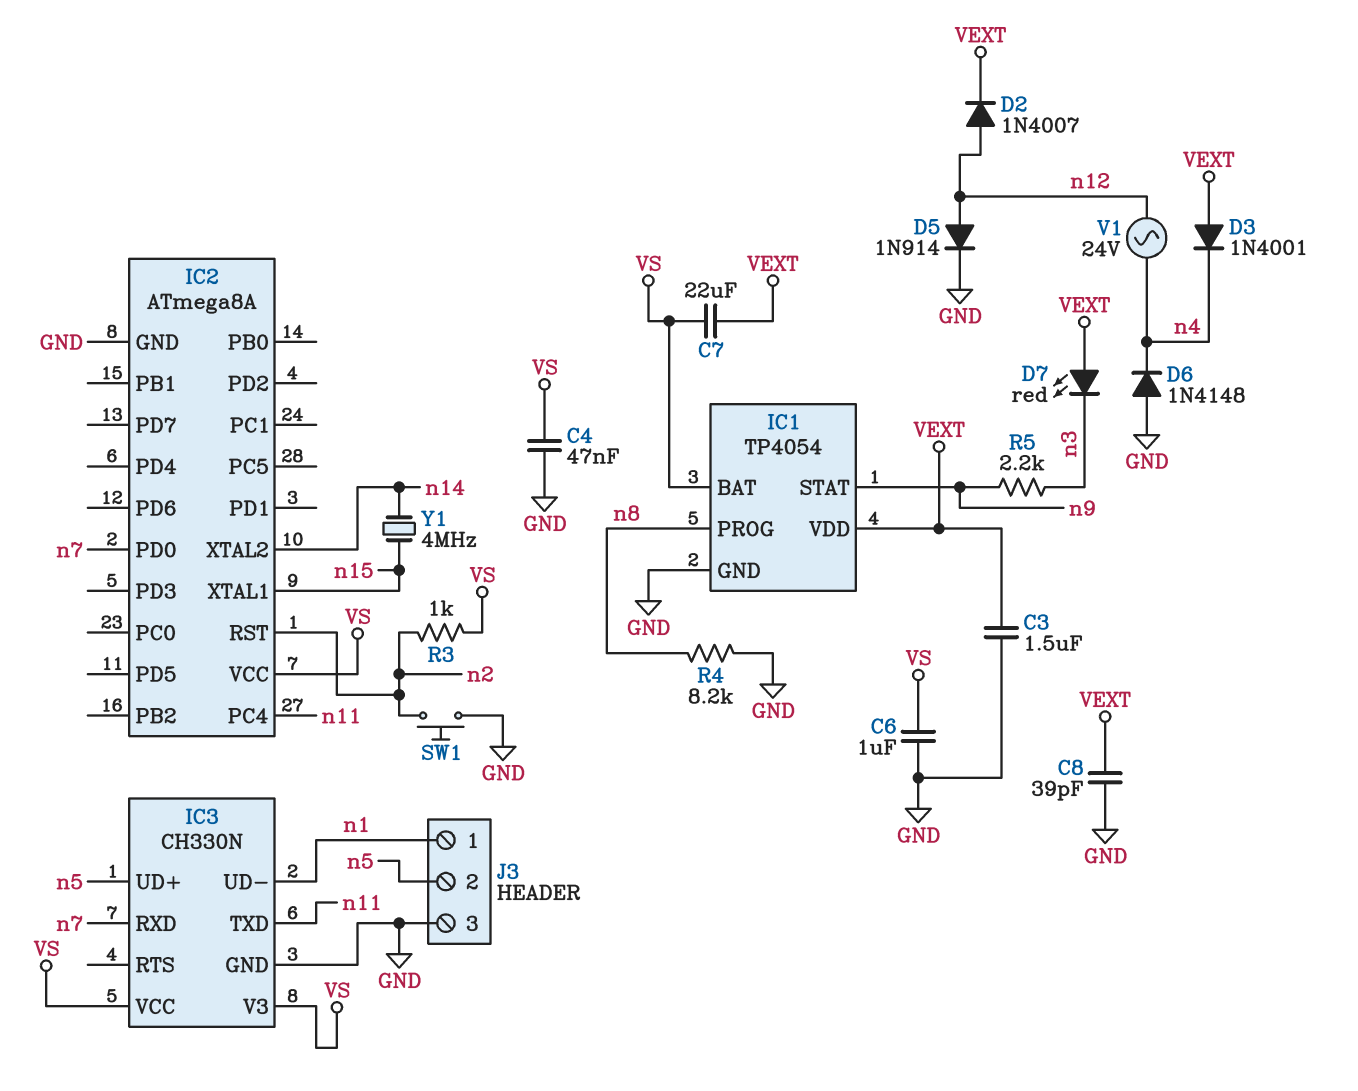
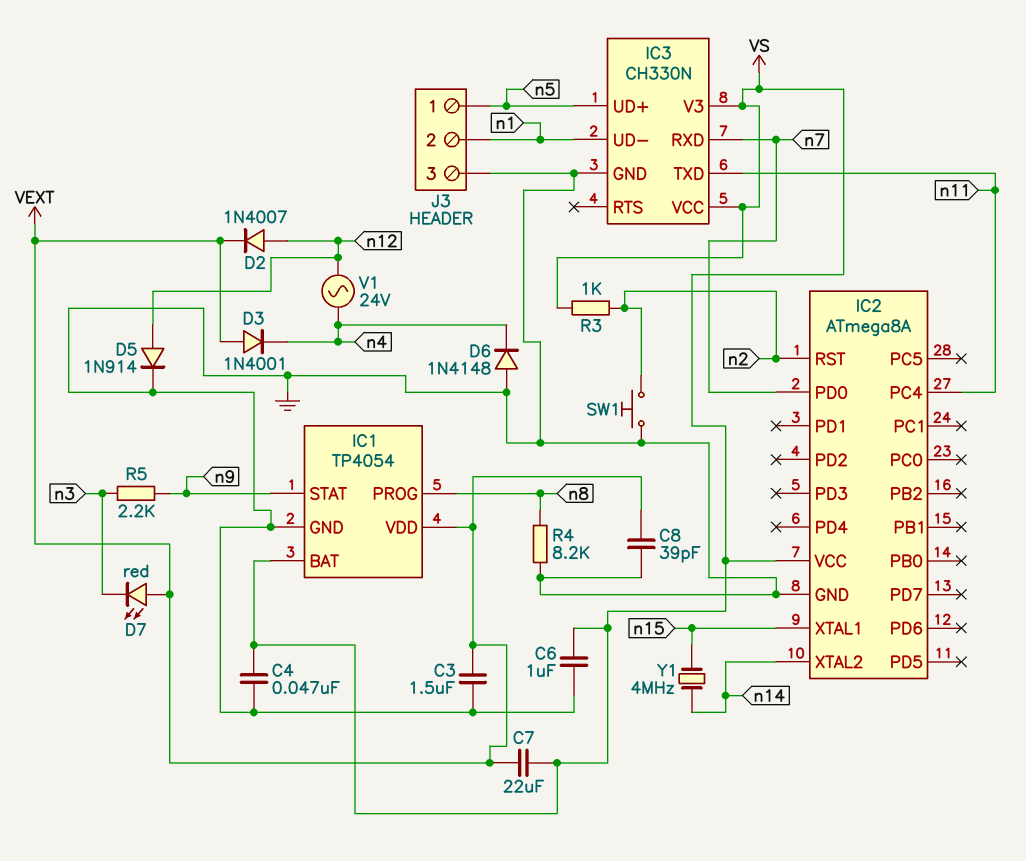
J3 pin 1: n1 -> n5
J3 pin 2: n5 -> n1

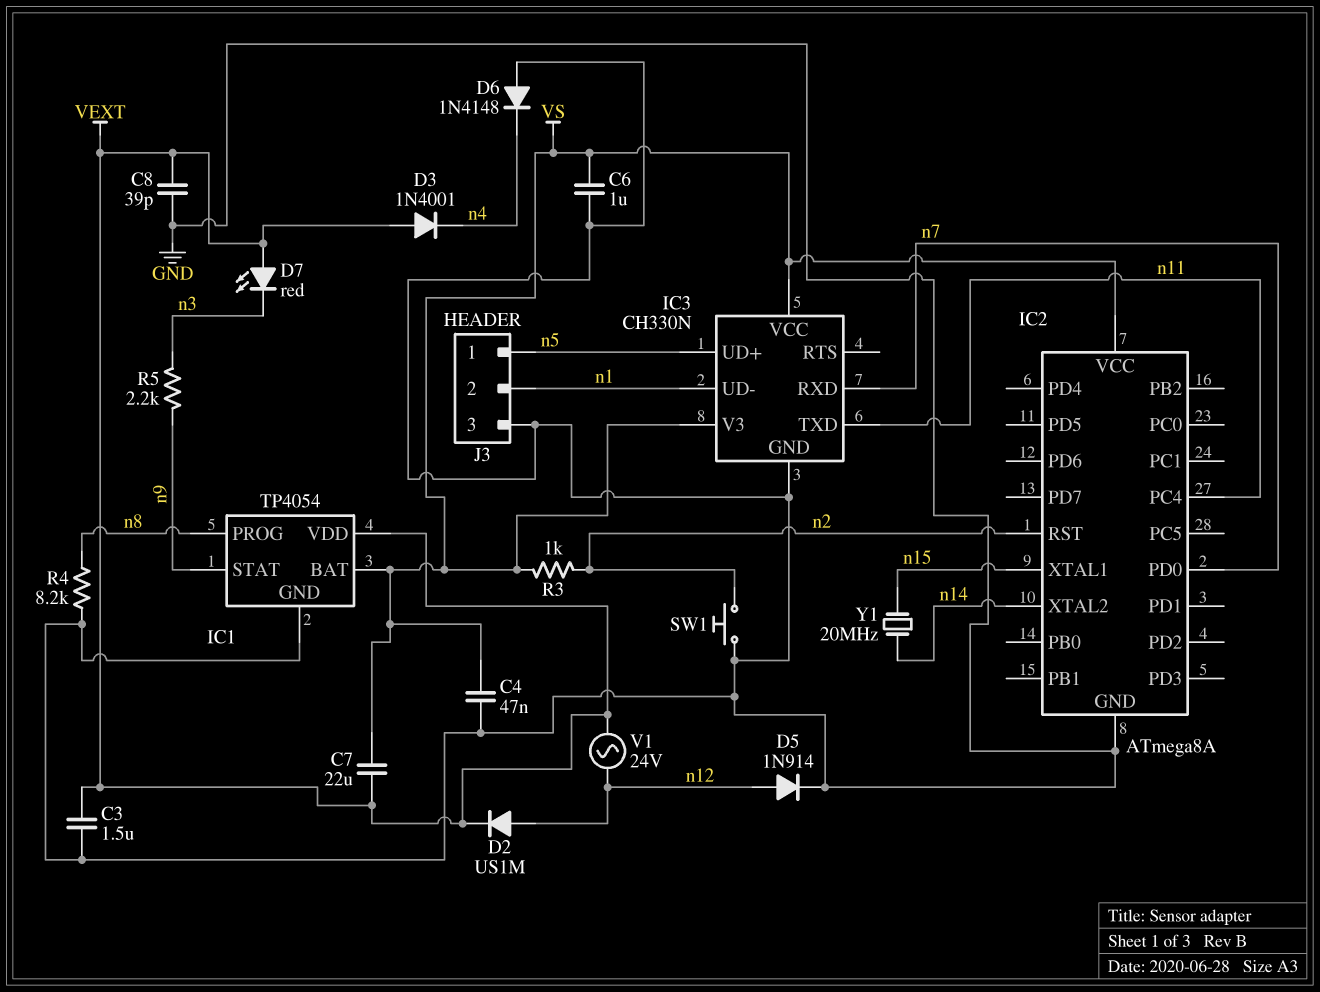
D2: diode 1N4007 (A n12, K VEXT) -> diode US1M (A n12, K VEXT)
V1: AC 24V (n4, n12) -> AC 24V (VEXT, n12)
Y1: 4MHz (n14, n15) -> 20MHz (n14, n15)

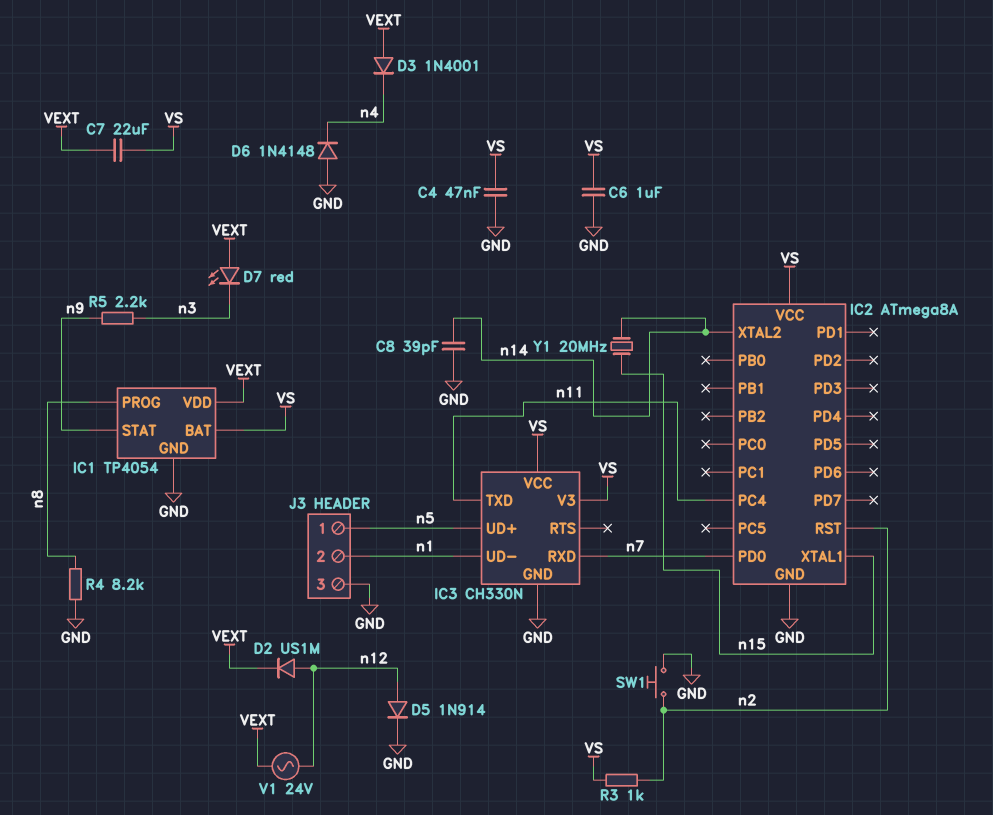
C3: 1.5uF (GND, VEXT) -> none
C8: 39pF (GND, VEXT) -> 39pF (GND, n14)

